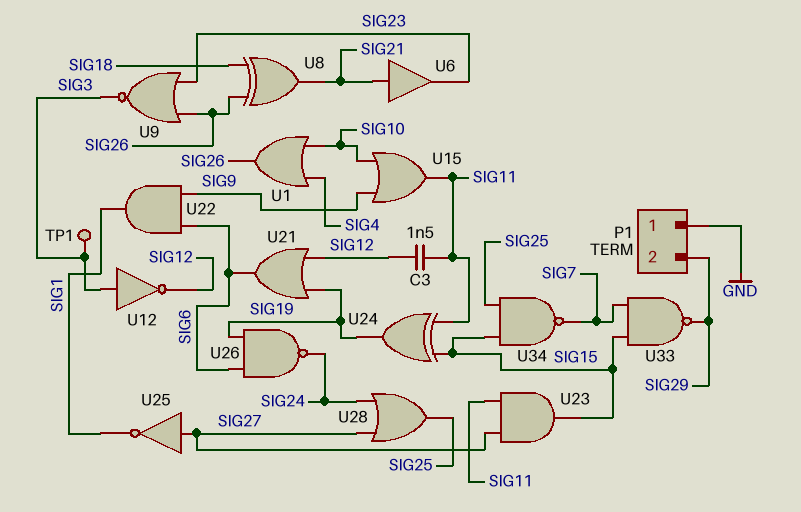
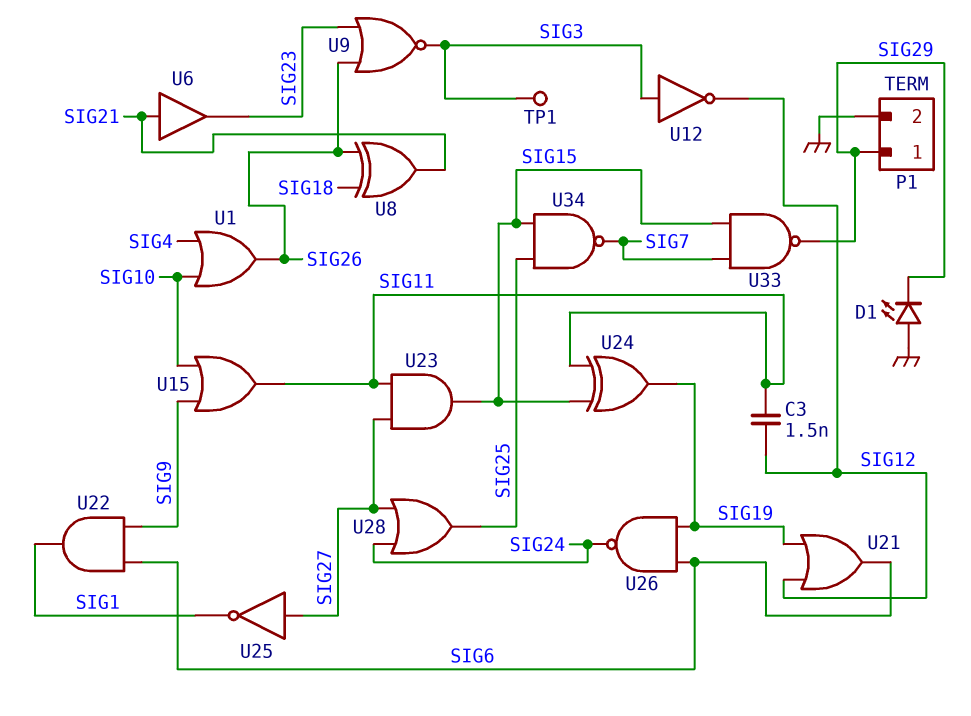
D1: none -> LED (A GND, K SIG29)
P1 pin 1: GND -> SIG29
P1 pin 2: SIG29 -> GND

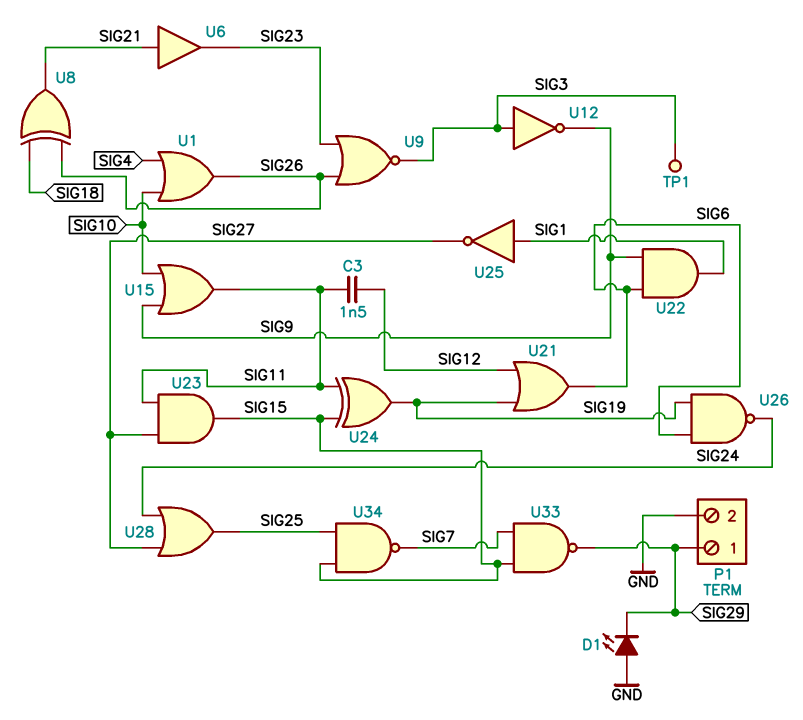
U12: NOT (in SIG3, out SIG12) -> NOT (in SIG3, out SIG9)
U25: NOT (in SIG27, out SIG1) -> NOT (in SIG1, out SIG27)

